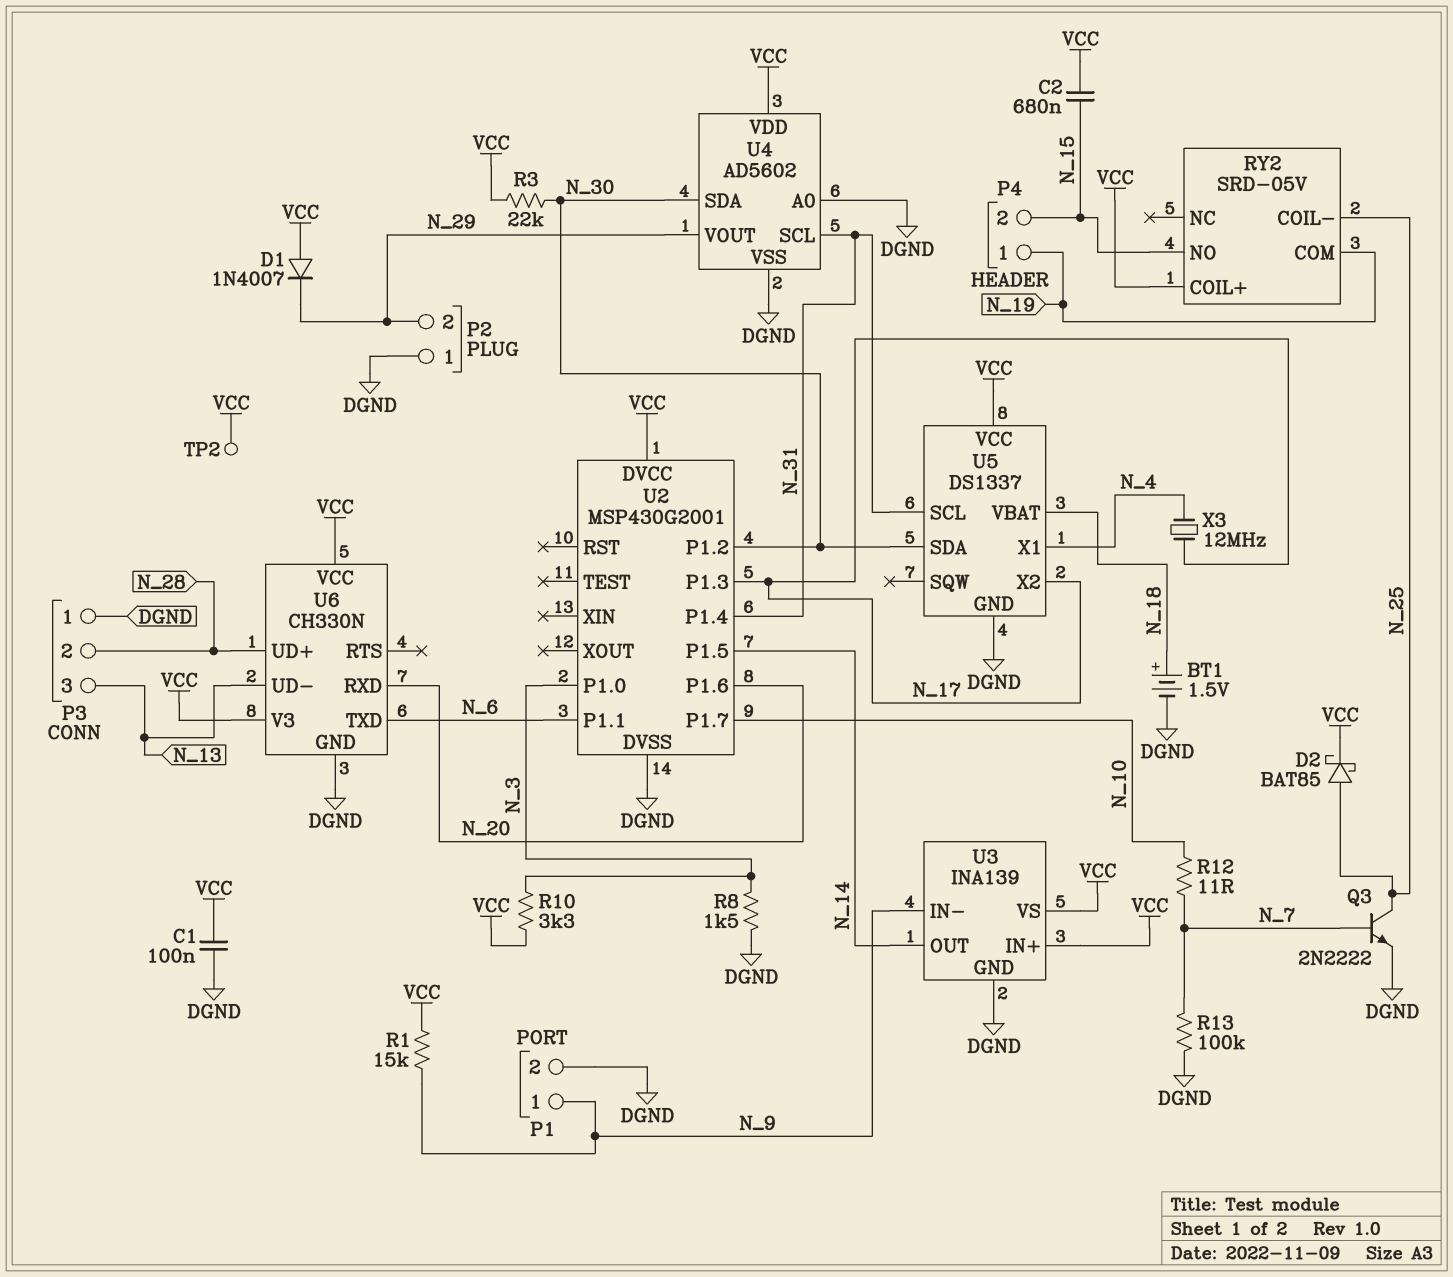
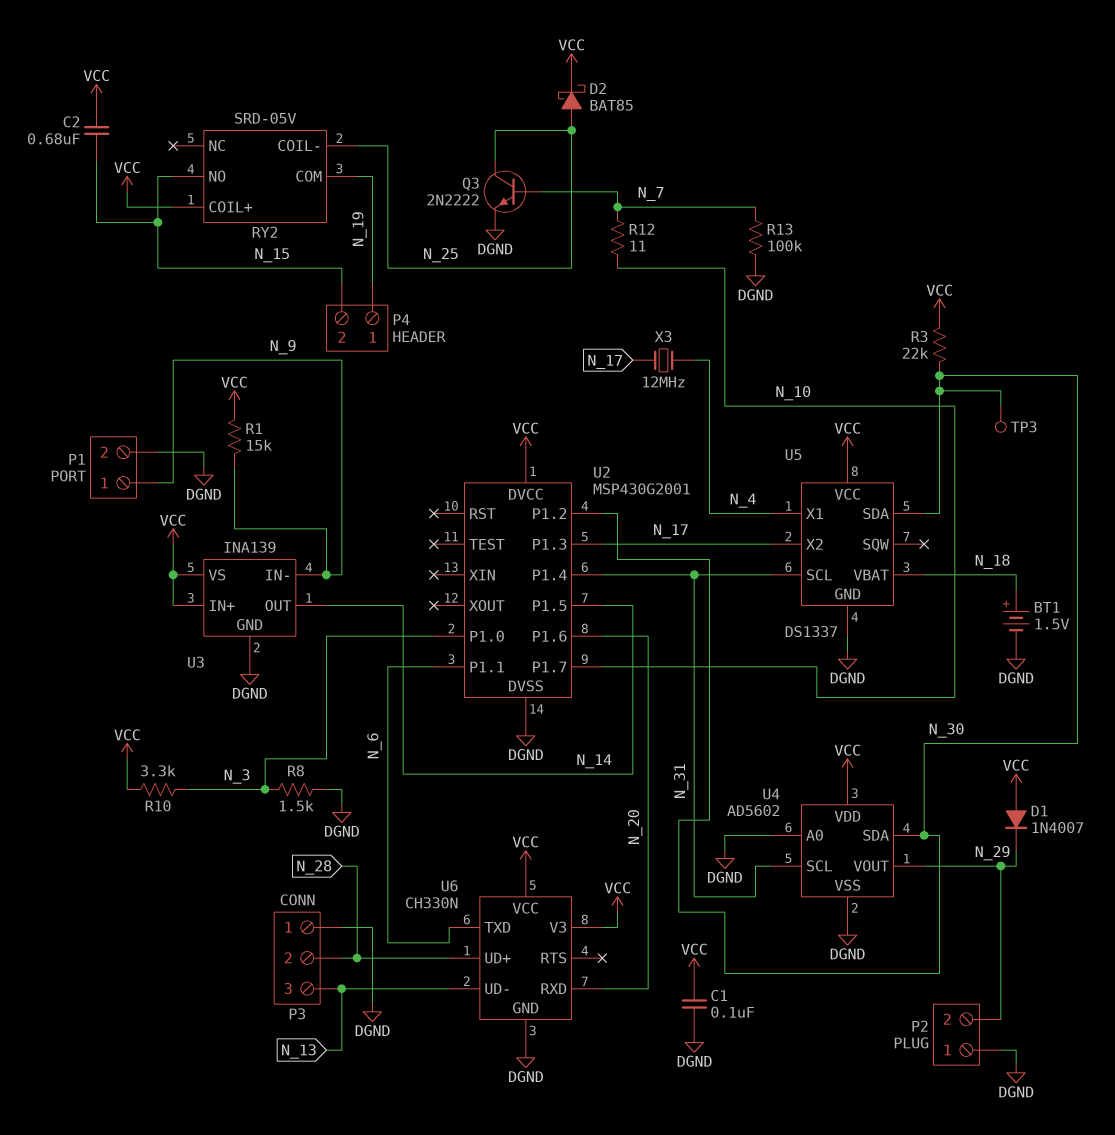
TP2: test point (VCC) -> none
TP3: none -> test point (N_30)

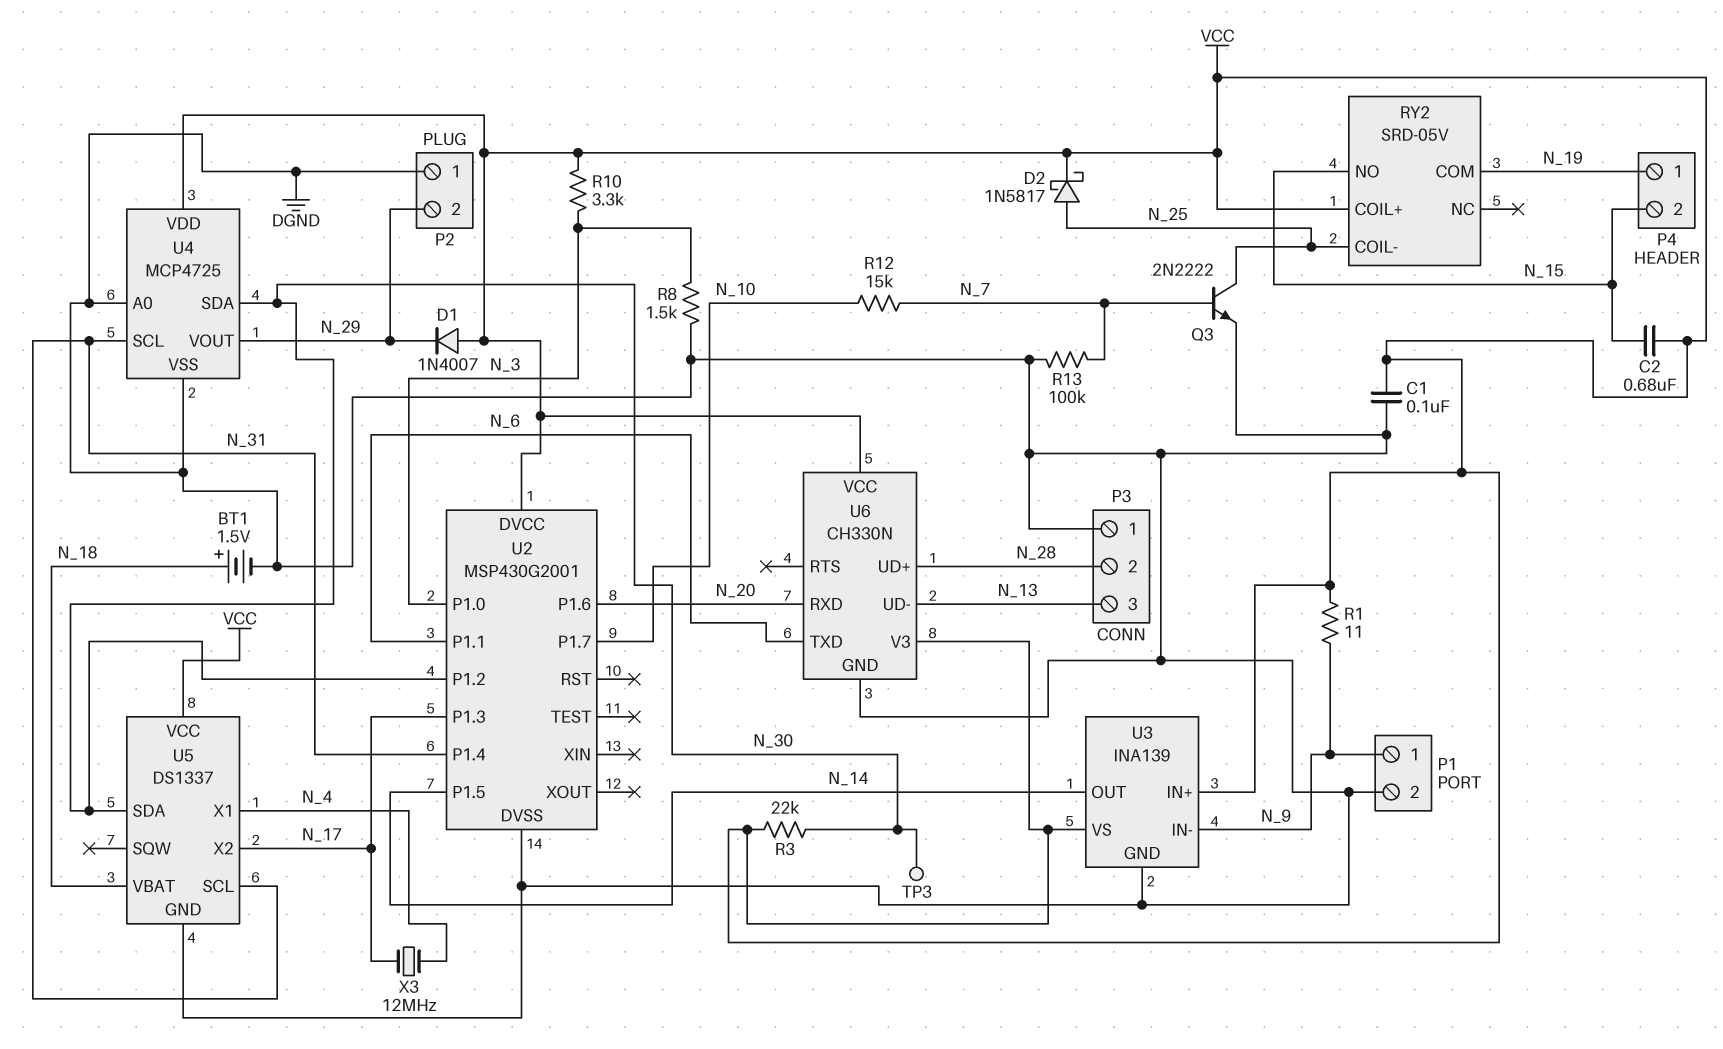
D2: schottky BAT85 (A N_25, K VCC) -> schottky 1N5817 (A N_25, K VCC)
R1: 15k (N_9, VCC) -> 11 (N_9, VCC)
R12: 11 (N_7, N_10) -> 15k (N_7, N_10)
U4: AD5602 -> MCP4725

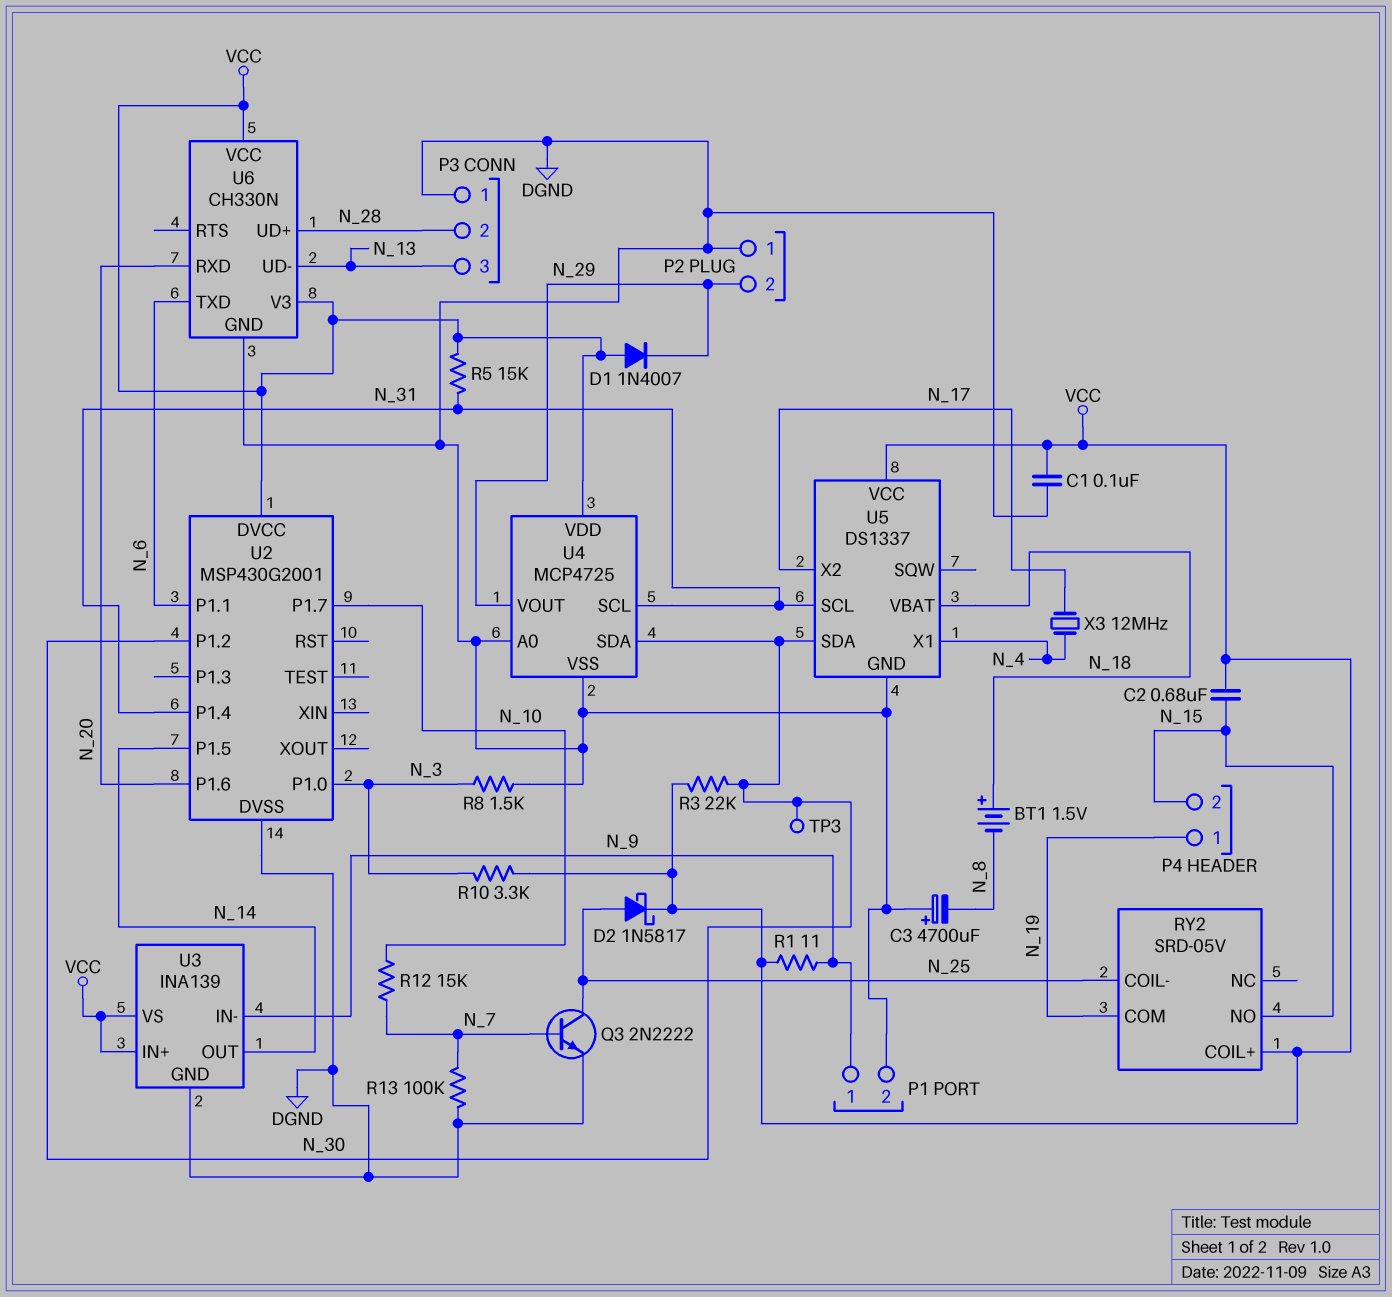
BT1: 1.5V (plus N_18, minus DGND) -> 1.5V (plus N_18, minus N_8)
C3: none -> 4700uF (plus DGND, minus N_8)
R5: none -> 15k (N_31, VCC)
U2 pin P1.3: N_17 -> none

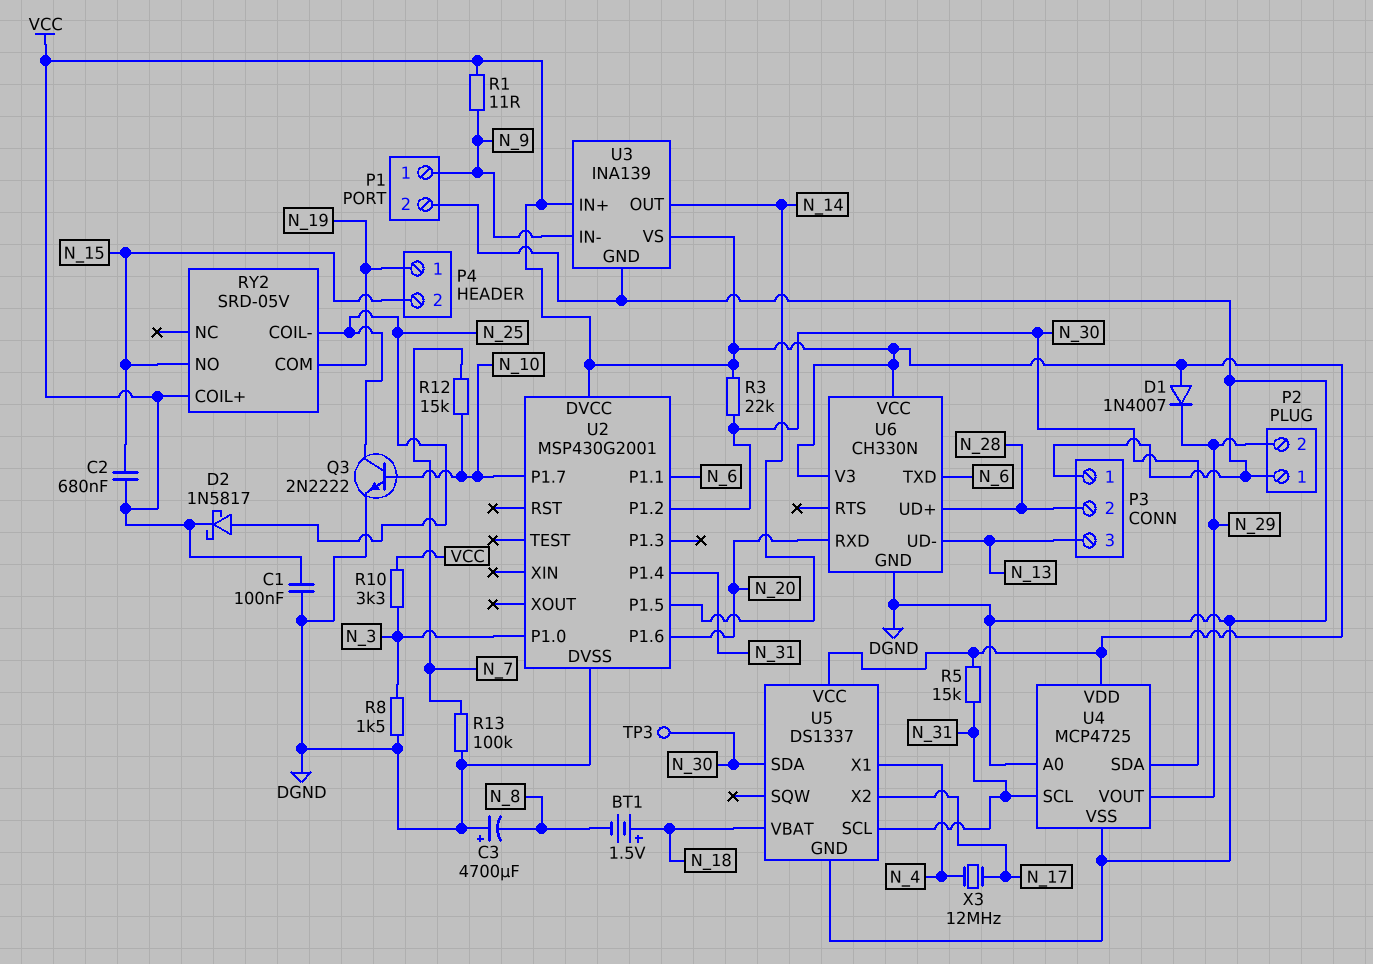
Q3: NPN 2N2222 (B N_7, C N_25, E DGND) -> NPN 2N2222 (B N_10, C N_25, E DGND)

